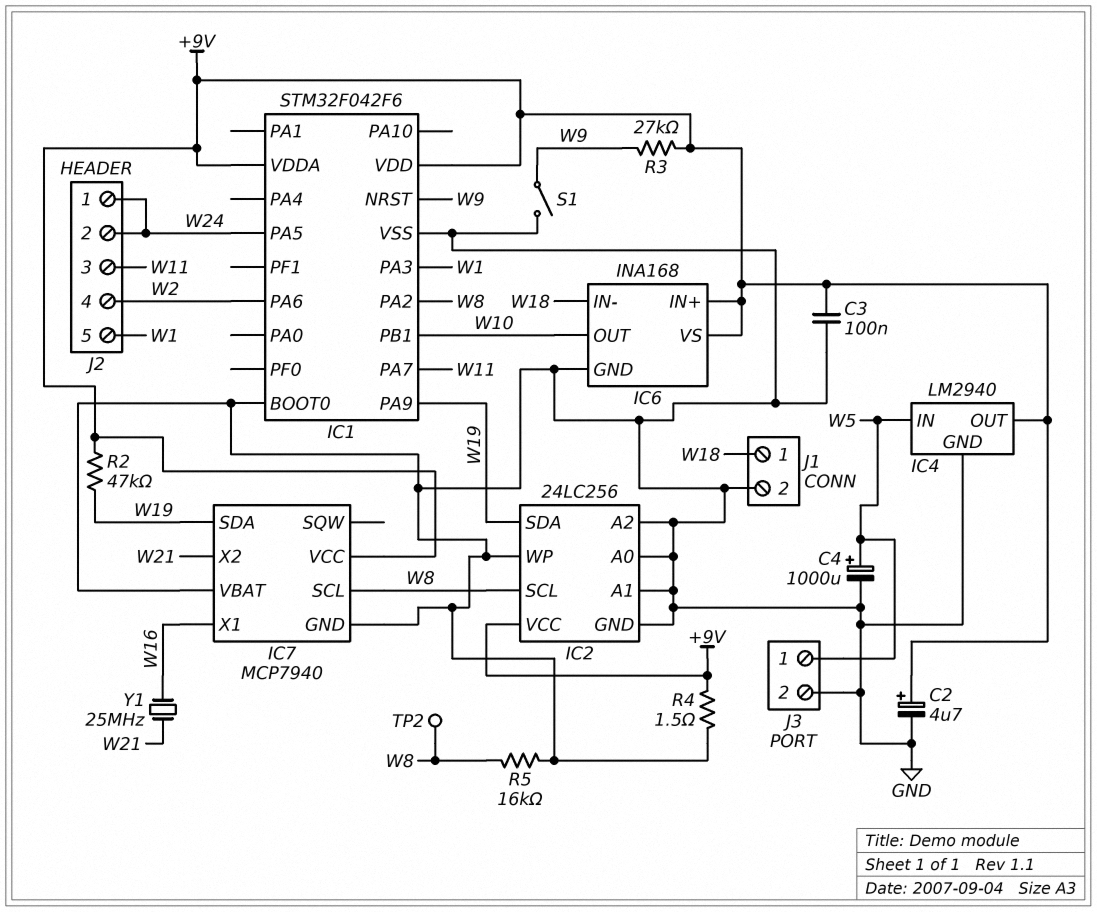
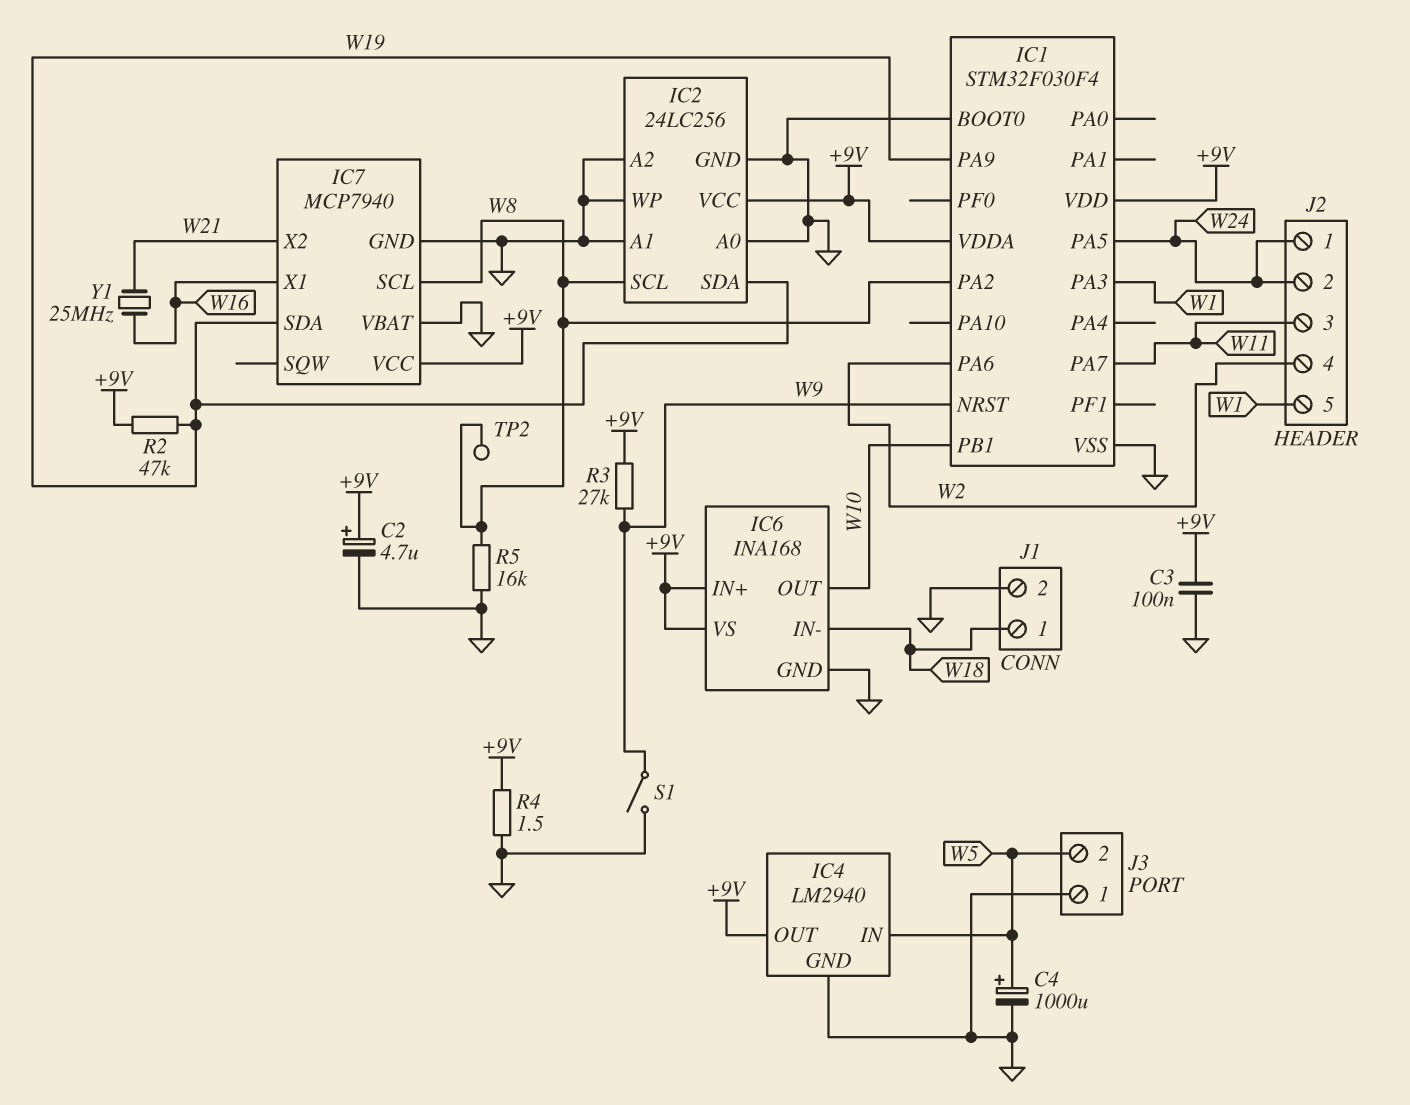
IC1: STM32F042F6 -> STM32F030F4
J3 pin 1: W5 -> GND
J3 pin 2: GND -> W5

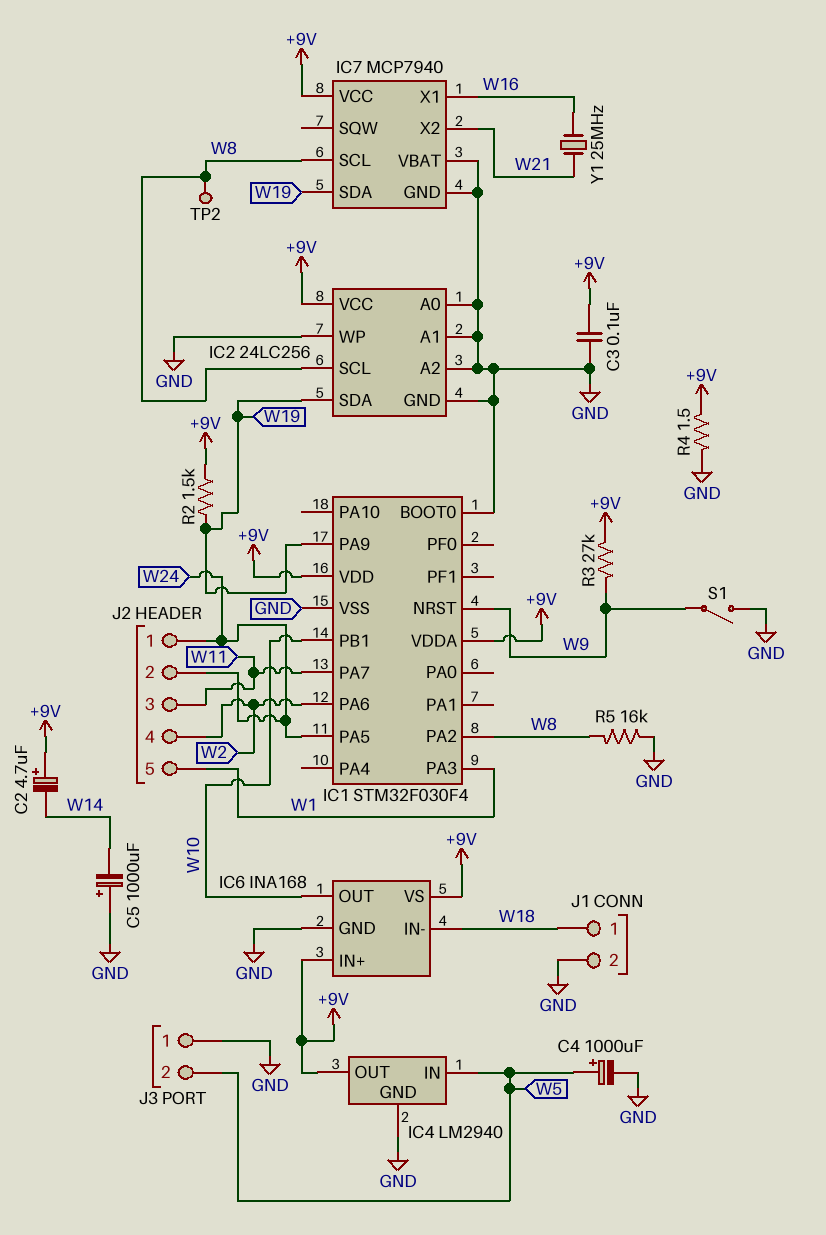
C2: 4.7uF (plus +9V, minus GND) -> 4.7uF (plus +9V, minus W14)
C5: none -> 1000uF (plus GND, minus W14)
R2: 47k (+9V, W19) -> 1.5k (+9V, W19)

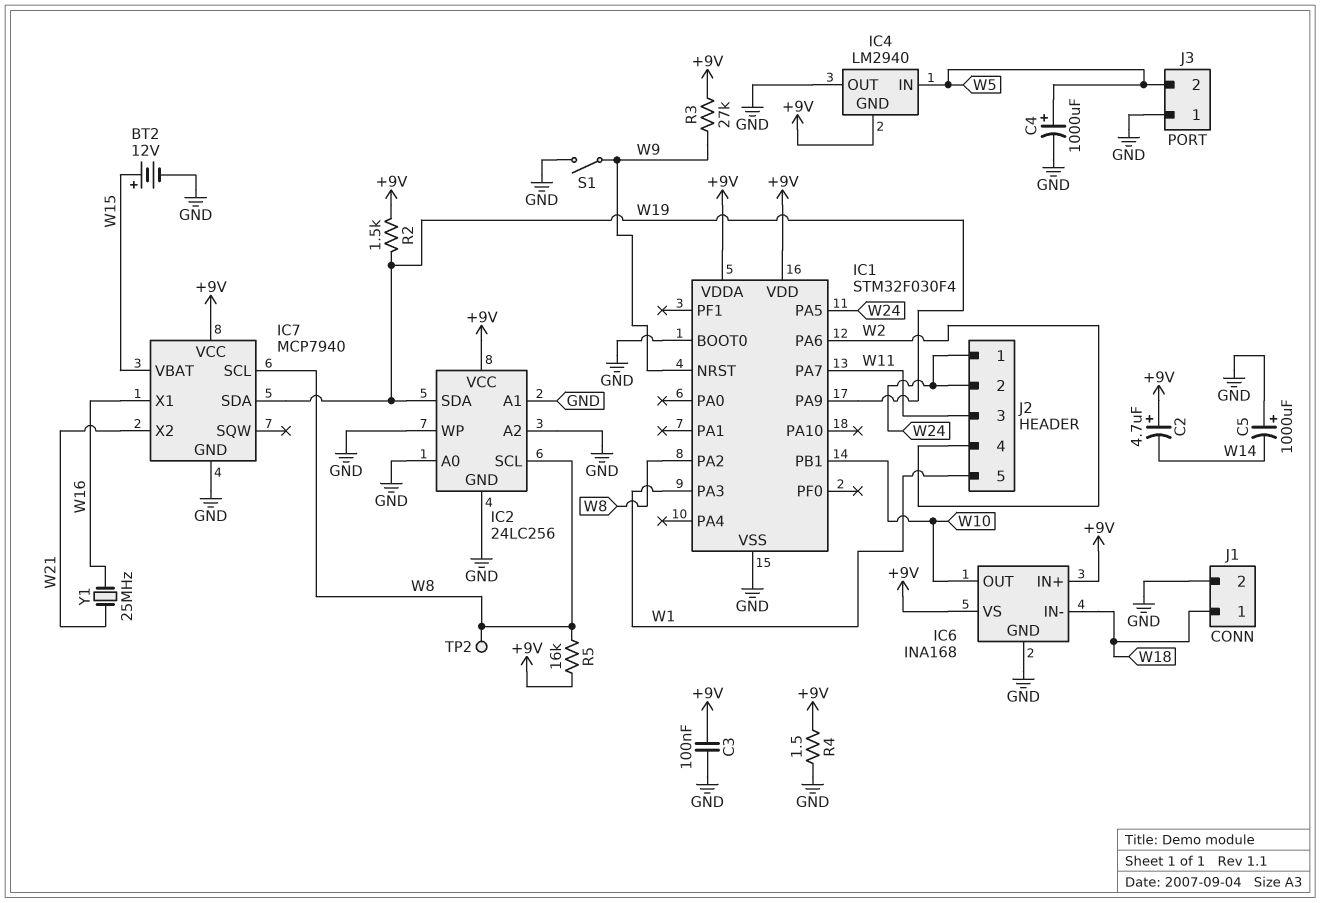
BT2: none -> 12V (plus W15, minus GND)
IC4 pin GND: GND -> +9V
IC4 pin OUT: +9V -> GND
IC7 pin VBAT: GND -> W15
R5: 16k (GND, W8) -> 16k (+9V, W8)

